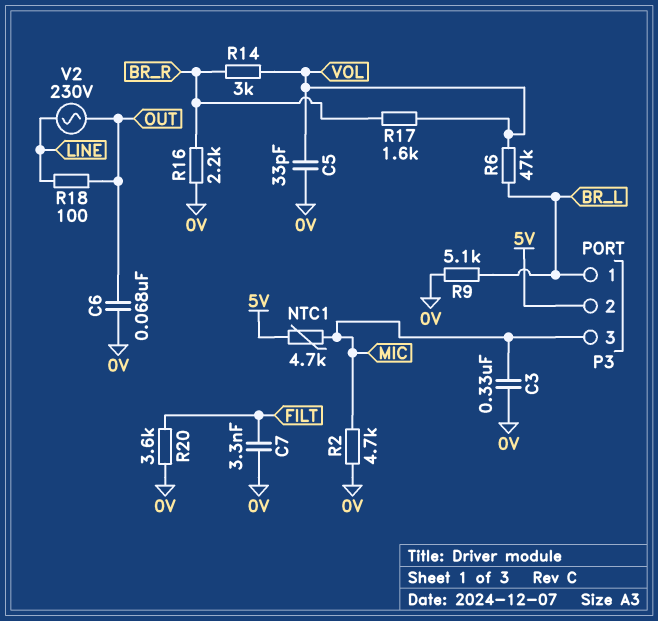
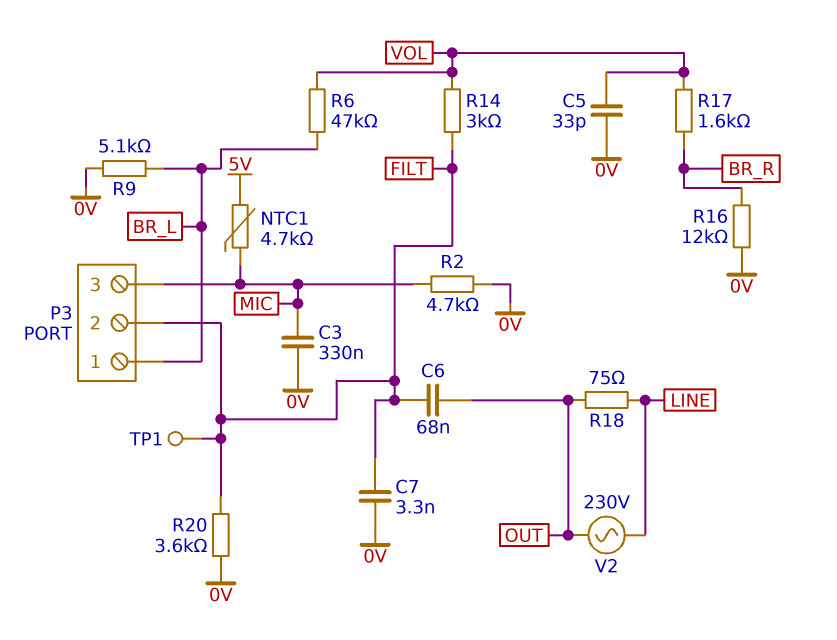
C6: 68nF (0V, OUT) -> 68nF (FILT, OUT)
P3 pin 2: 5V -> FILT
R14: 3k (BR_R, VOL) -> 3k (FILT, VOL)
R16: 2.2k (0V, BR_R) -> 12k (0V, BR_R)
R18: 100 (LINE, OUT) -> 75 (LINE, OUT)
TP1: none -> test point (FILT)

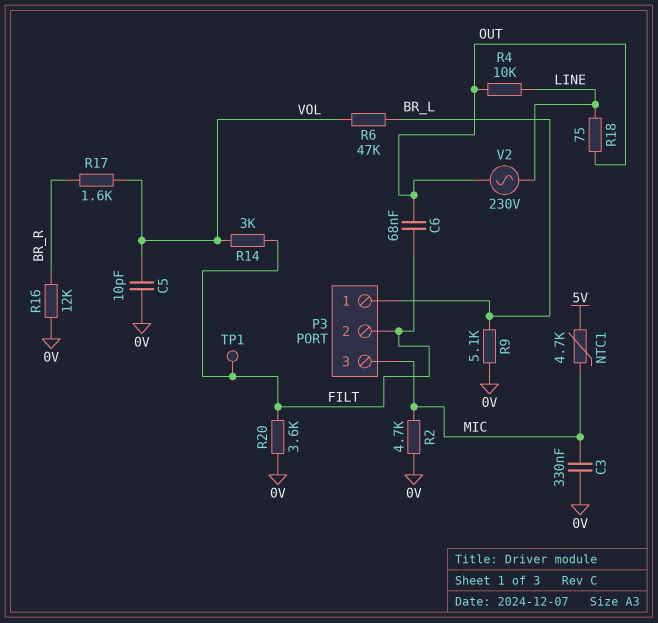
C5: 33pF (0V, VOL) -> 10pF (0V, VOL)
C7: 3.3nF (0V, FILT) -> none
R4: none -> 10k (LINE, OUT)

